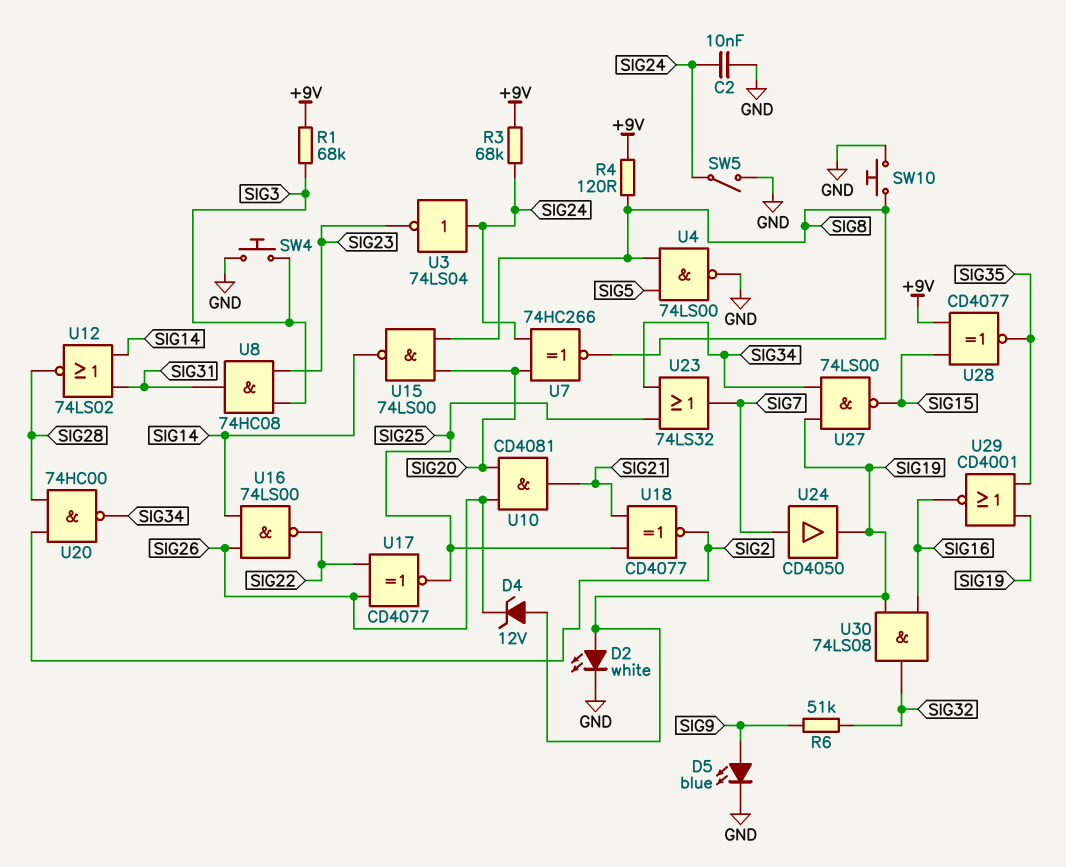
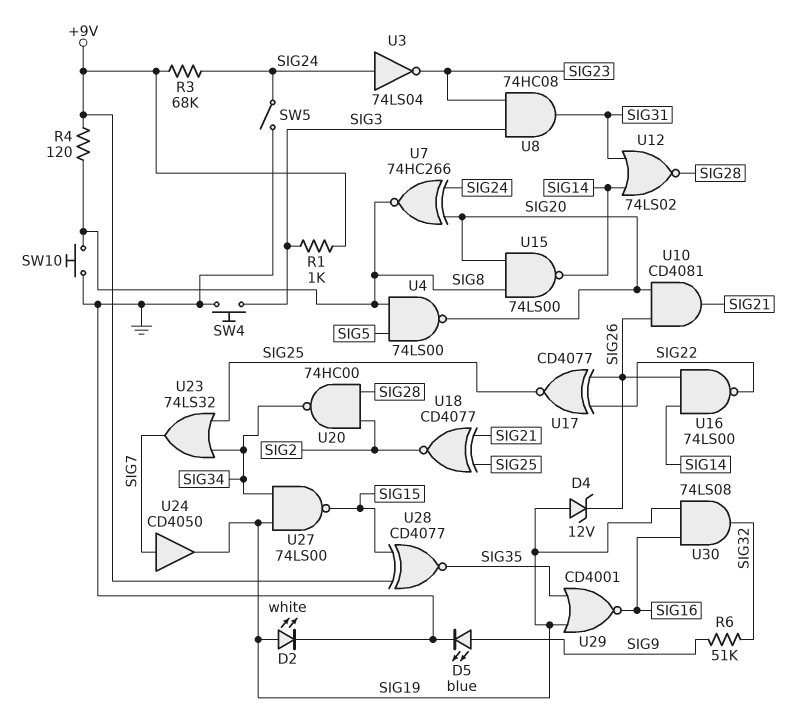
C2: 10nF (GND, SIG24) -> none
R1: 68k (+9V, SIG3) -> 1k (+9V, SIG3)
U4: NAND 74LS00 (in SIG5, in SIG8, out GND) -> NAND 74LS00 (in SIG5, in SIG8, out SIG20)

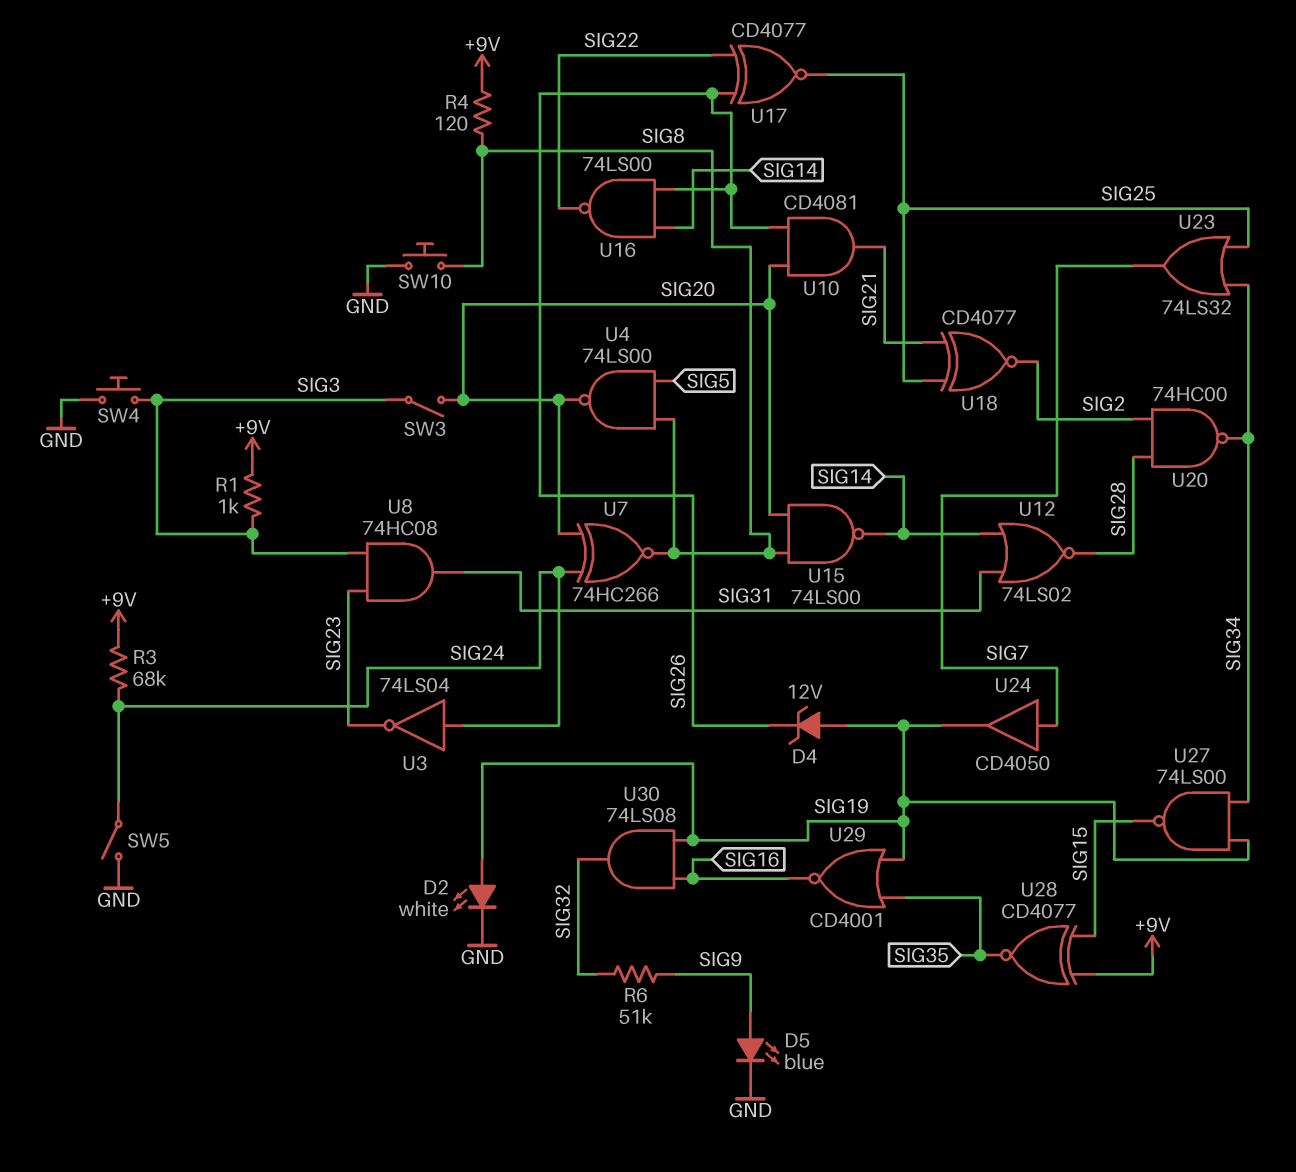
SW3: none -> switch (SIG3, SIG20)

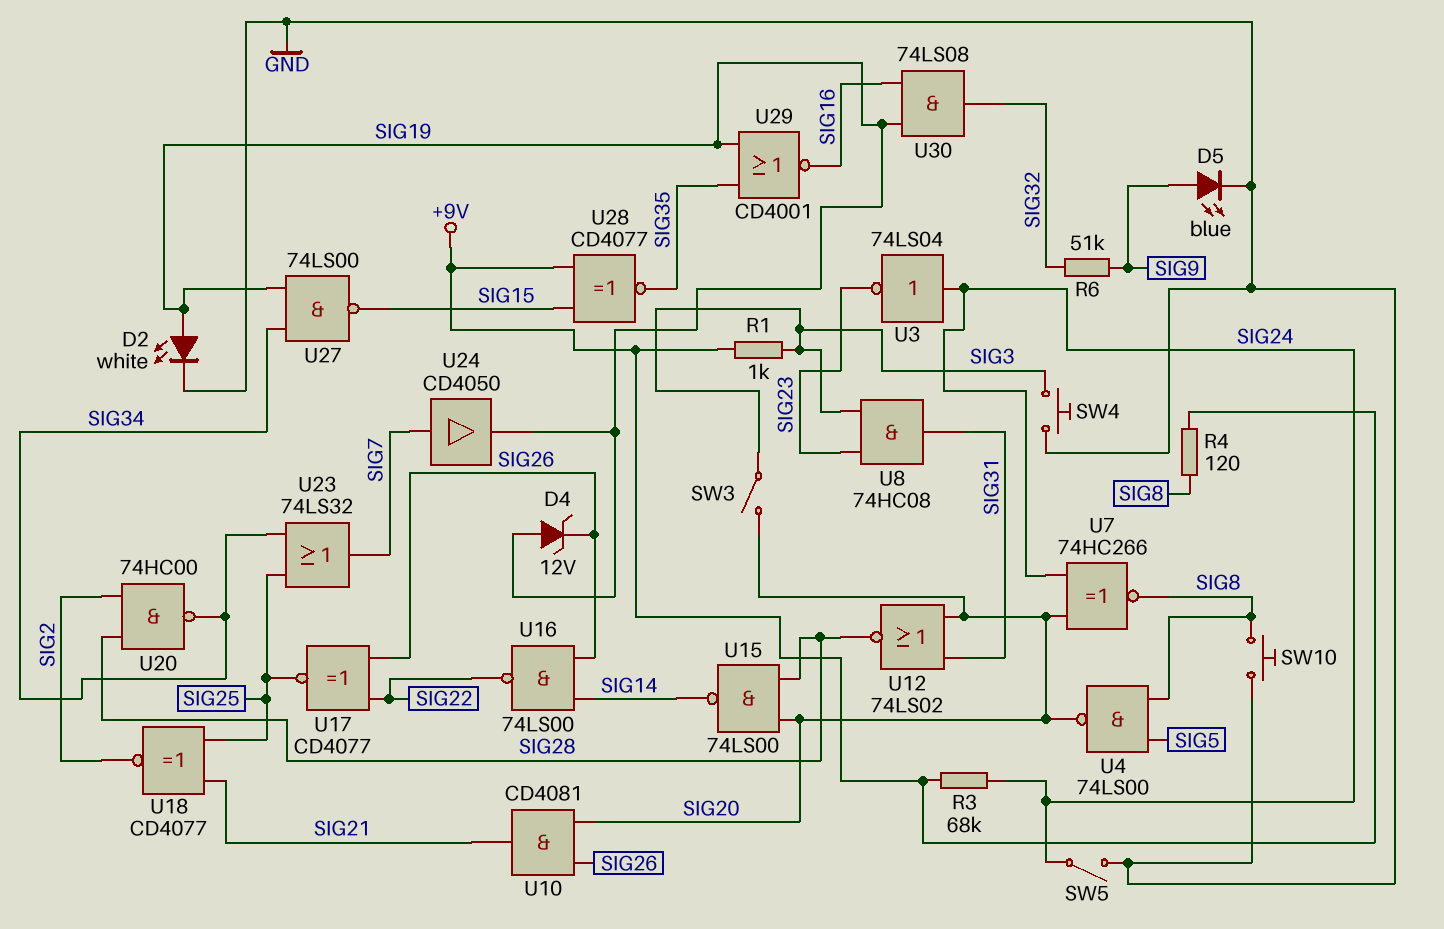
U12: NOR 74LS02 (in SIG14, in SIG31, out SIG28) -> NOR 74LS02 (in SIG20, in SIG31, out SIG28)
U15: NAND 74LS00 (in SIG8, in SIG20, out SIG14) -> NAND 74LS00 (in SIG20, in SIG28, out SIG14)

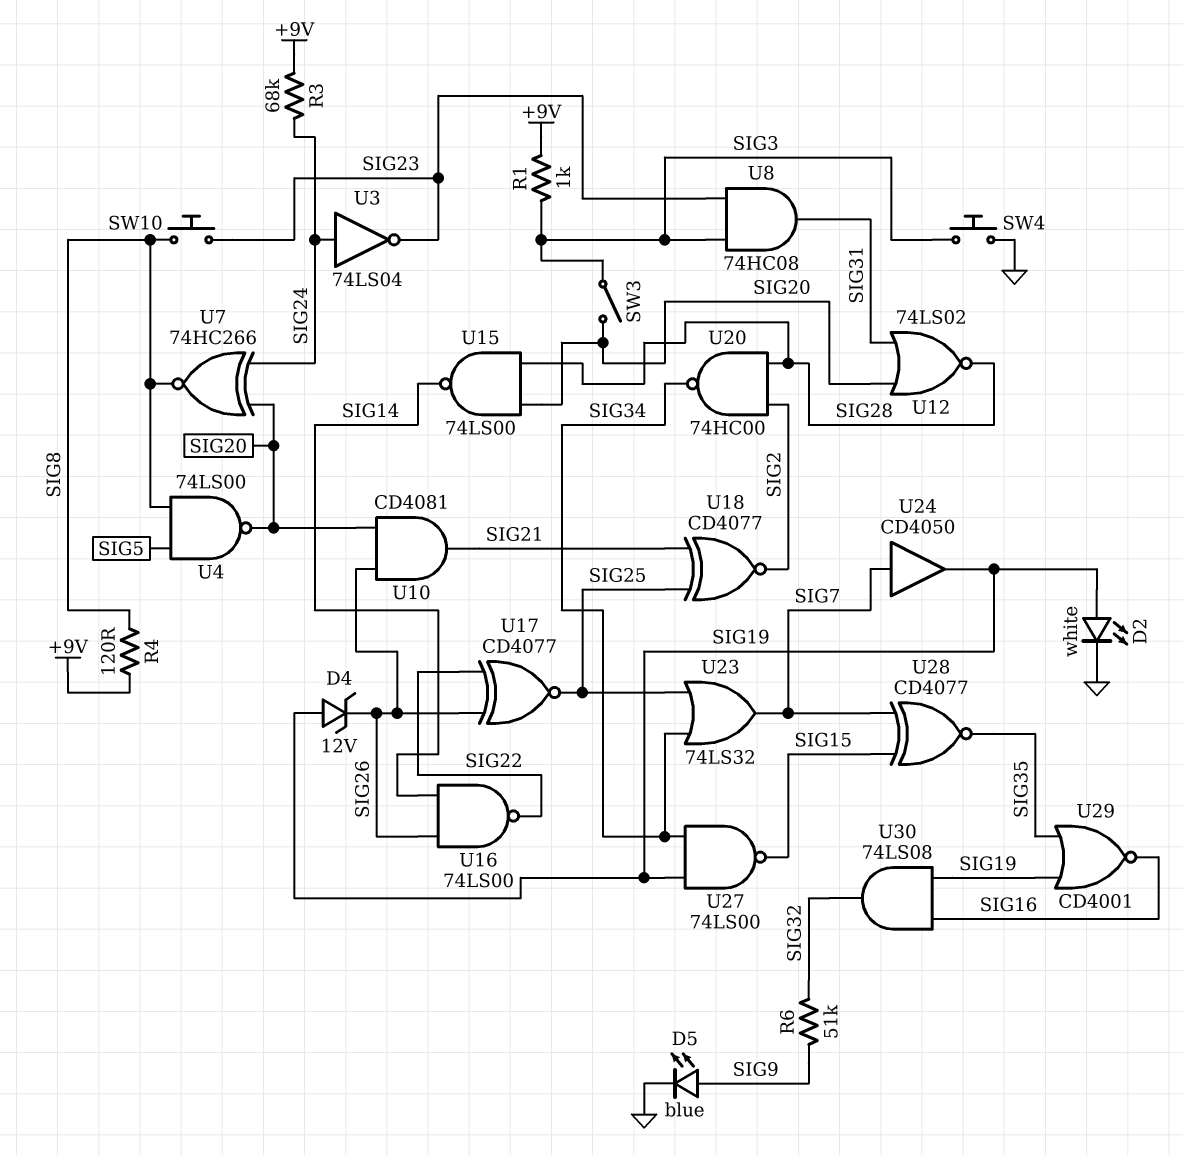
SW5: switch (GND, SIG24) -> none
SW10: button (GND, SIG8) -> button (SIG8, SIG23)
U28: XNOR CD4077 (in +9V, in SIG15, out SIG35) -> XNOR CD4077 (in SIG7, in SIG15, out SIG35)

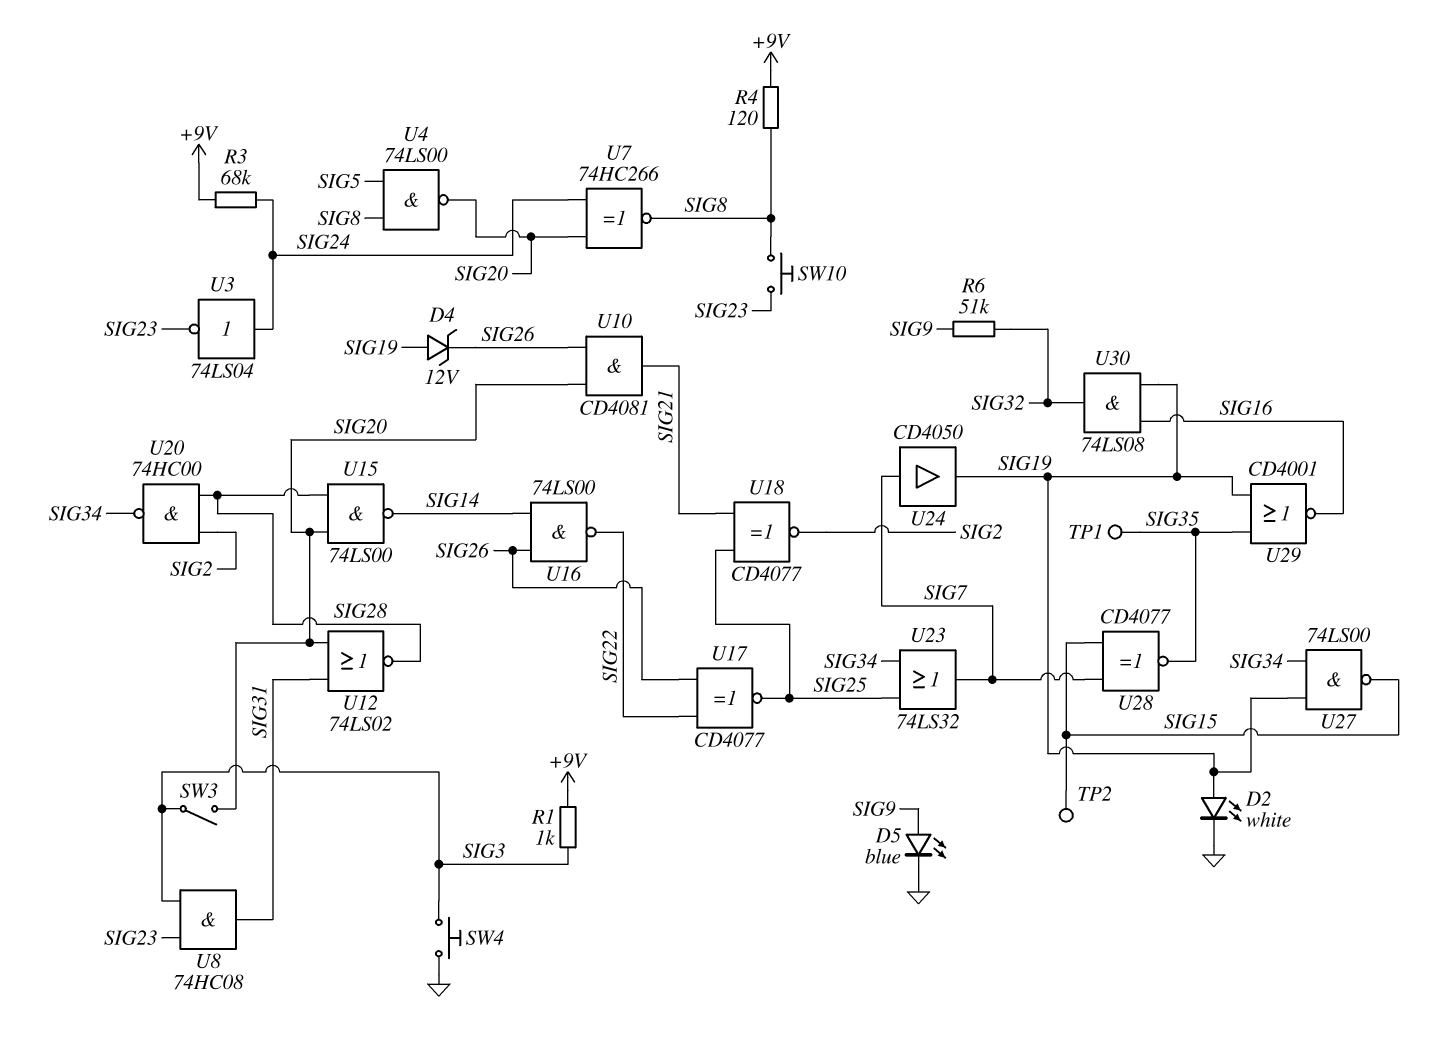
TP1: none -> test point (SIG35)
TP2: none -> test point (SIG15)

